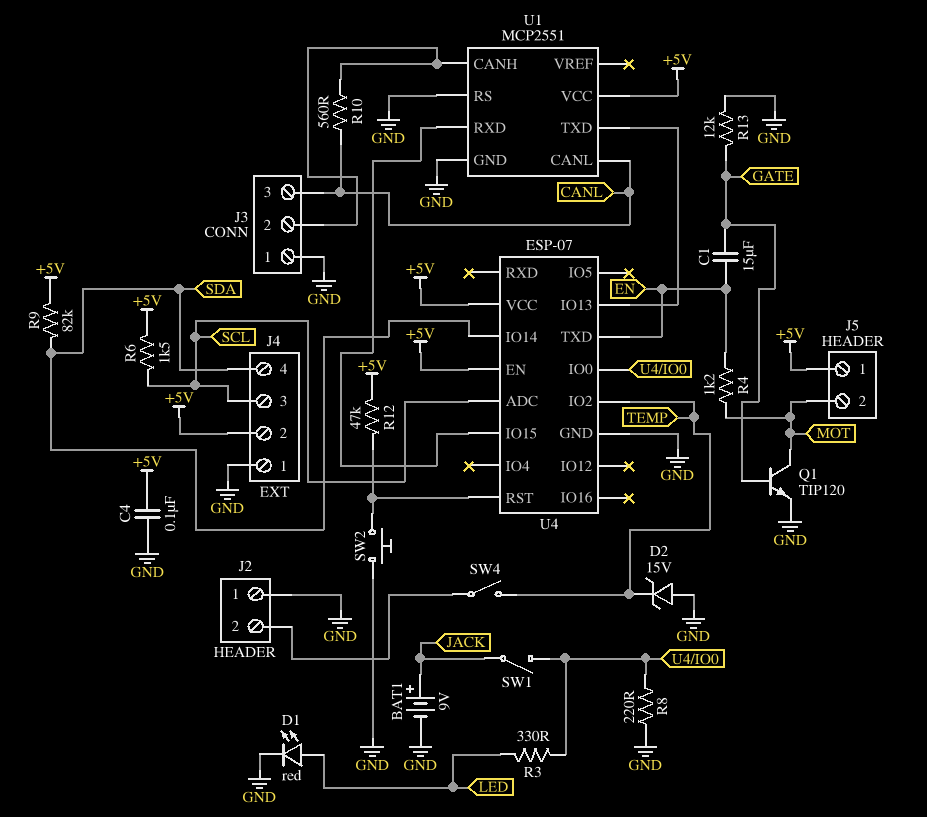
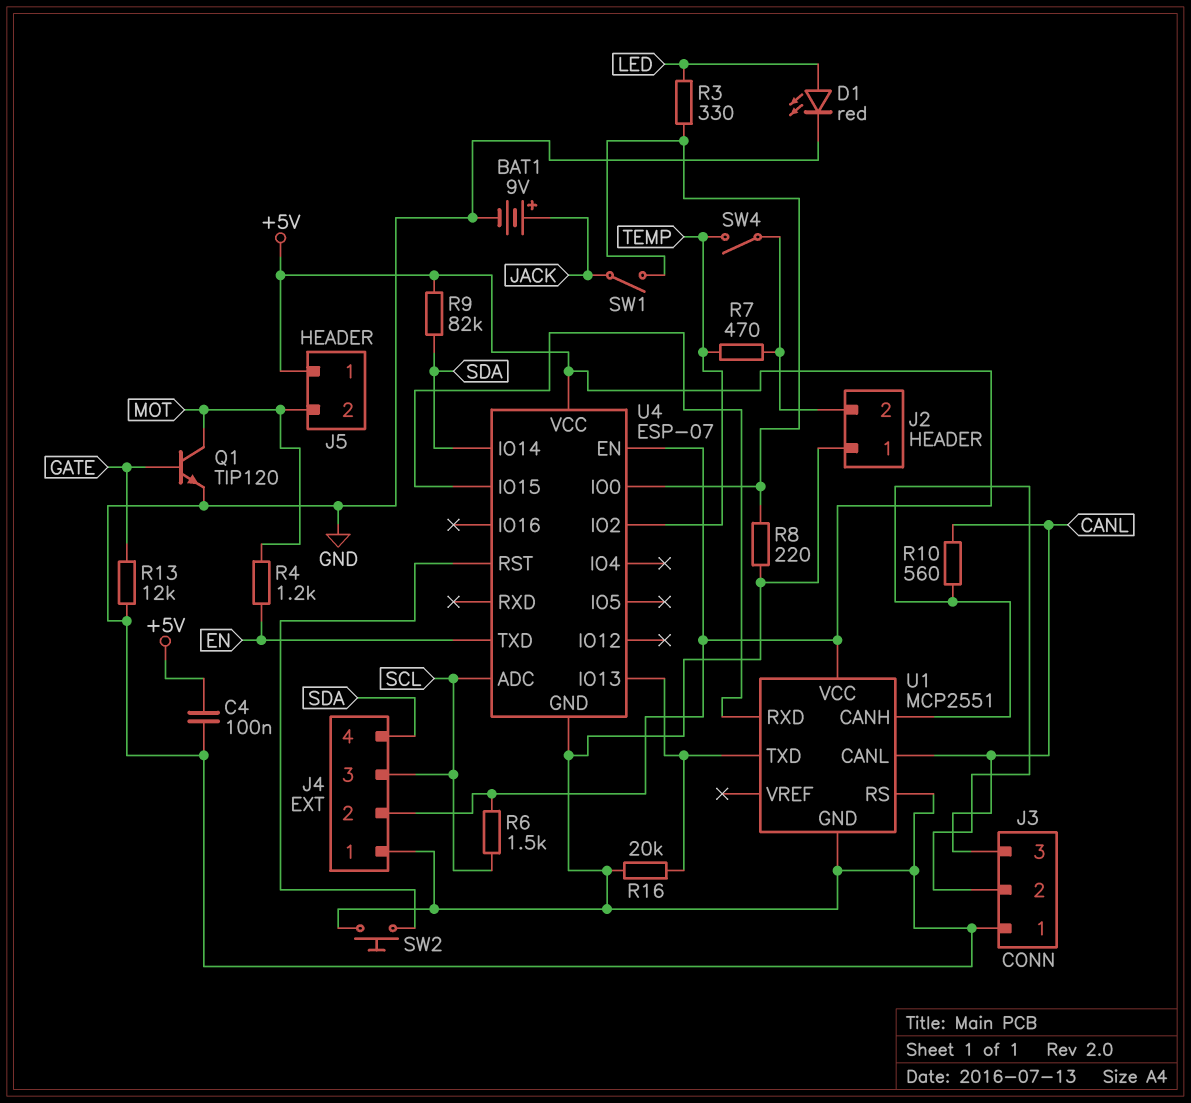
C1: 15uF (EN, GATE) -> none
D2: zener 15V (A GND, K TEMP) -> none
R7: none -> 470 (J2/2, TEMP)
R12: 47k (+5V, U4/RST) -> none
R16: none -> 20k (GND, U1/TXD)

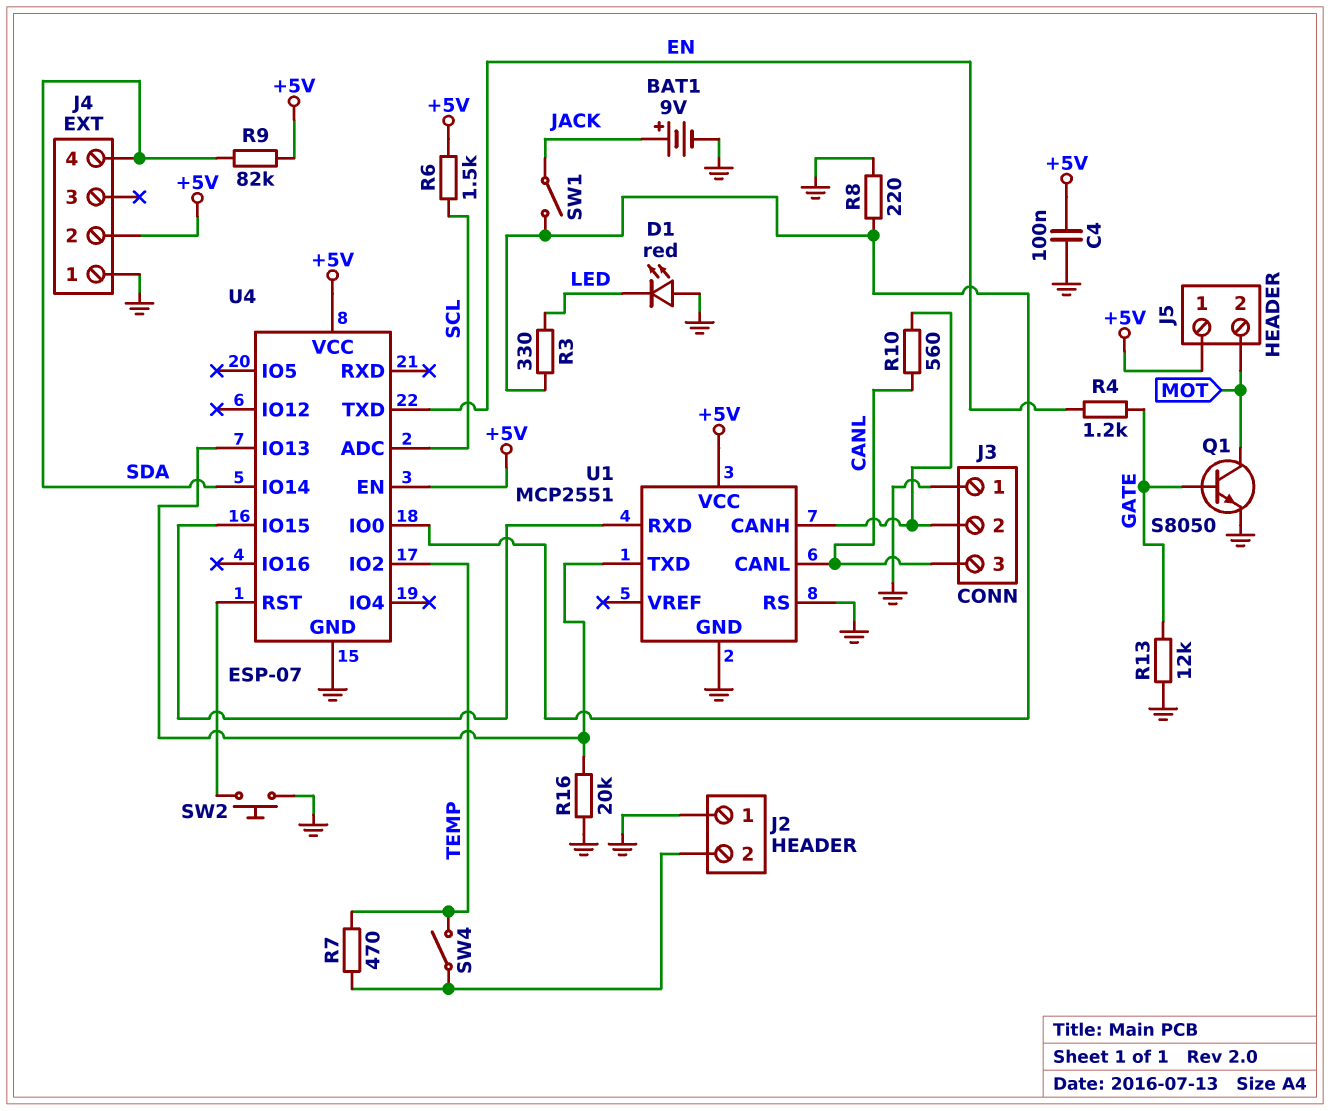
D1: LED red (A LED, K GND) -> LED red (A GND, K LED)
J4 pin 3: SCL -> none
Q1: NPN TIP120 (B GATE, C MOT, E GND) -> NPN S8050 (B GATE, C MOT, E GND)
R4: 1.2k (EN, MOT) -> 1.2k (EN, GATE)

